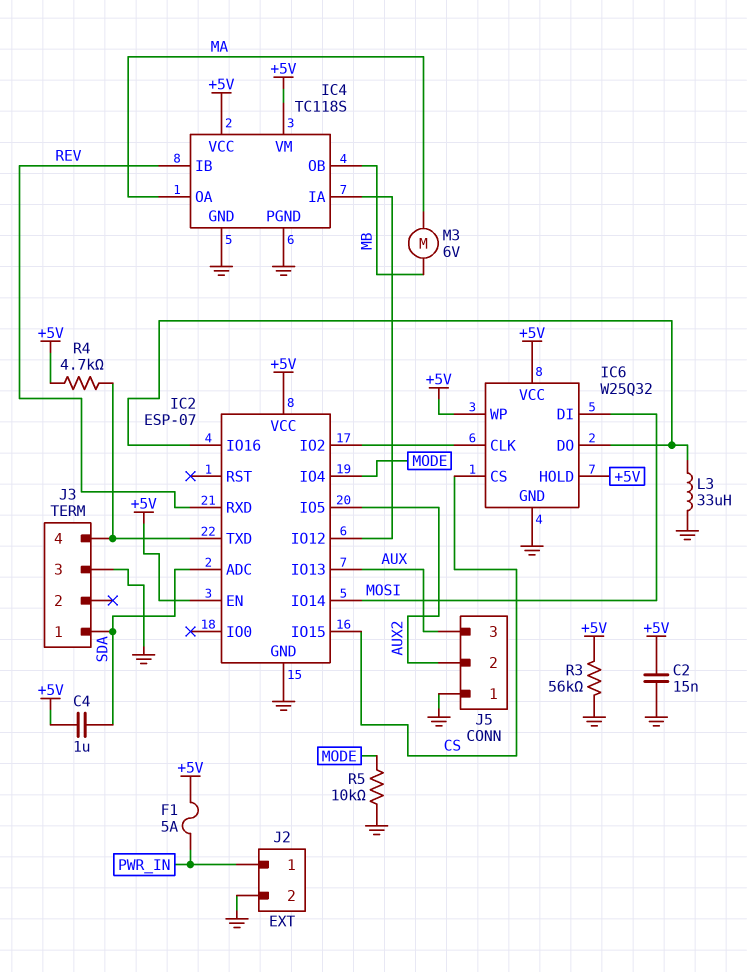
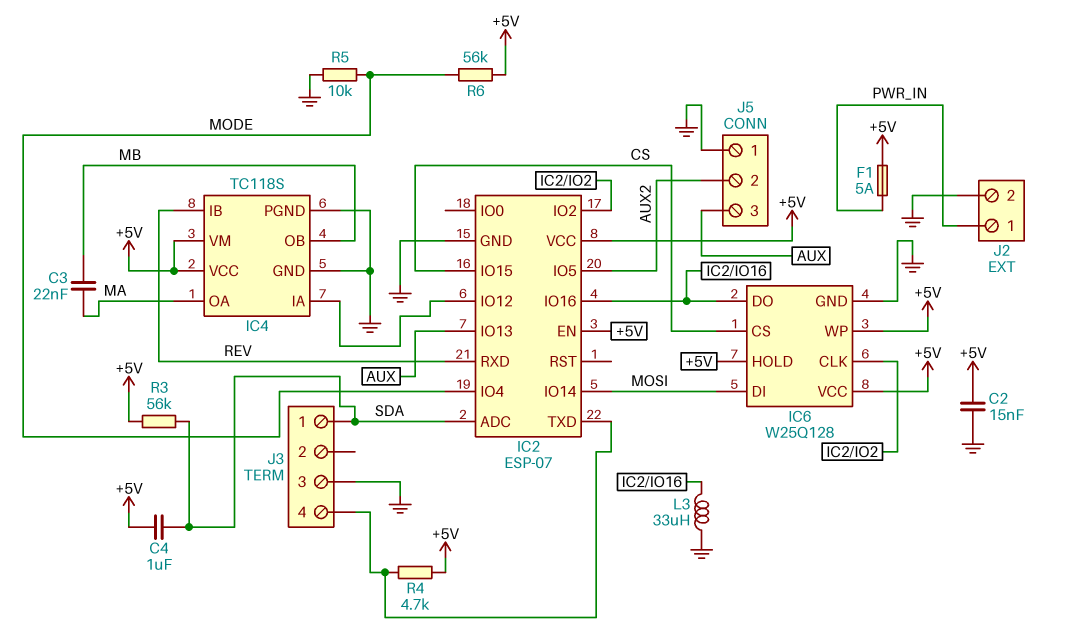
C3: none -> 22nF (MA, MB)
IC6: W25Q32 -> W25Q128
M3: motor 6V (MA, MB) -> none
R3: 56k (+5V, GND) -> 56k (+5V, SDA)
R6: none -> 56k (+5V, MODE)

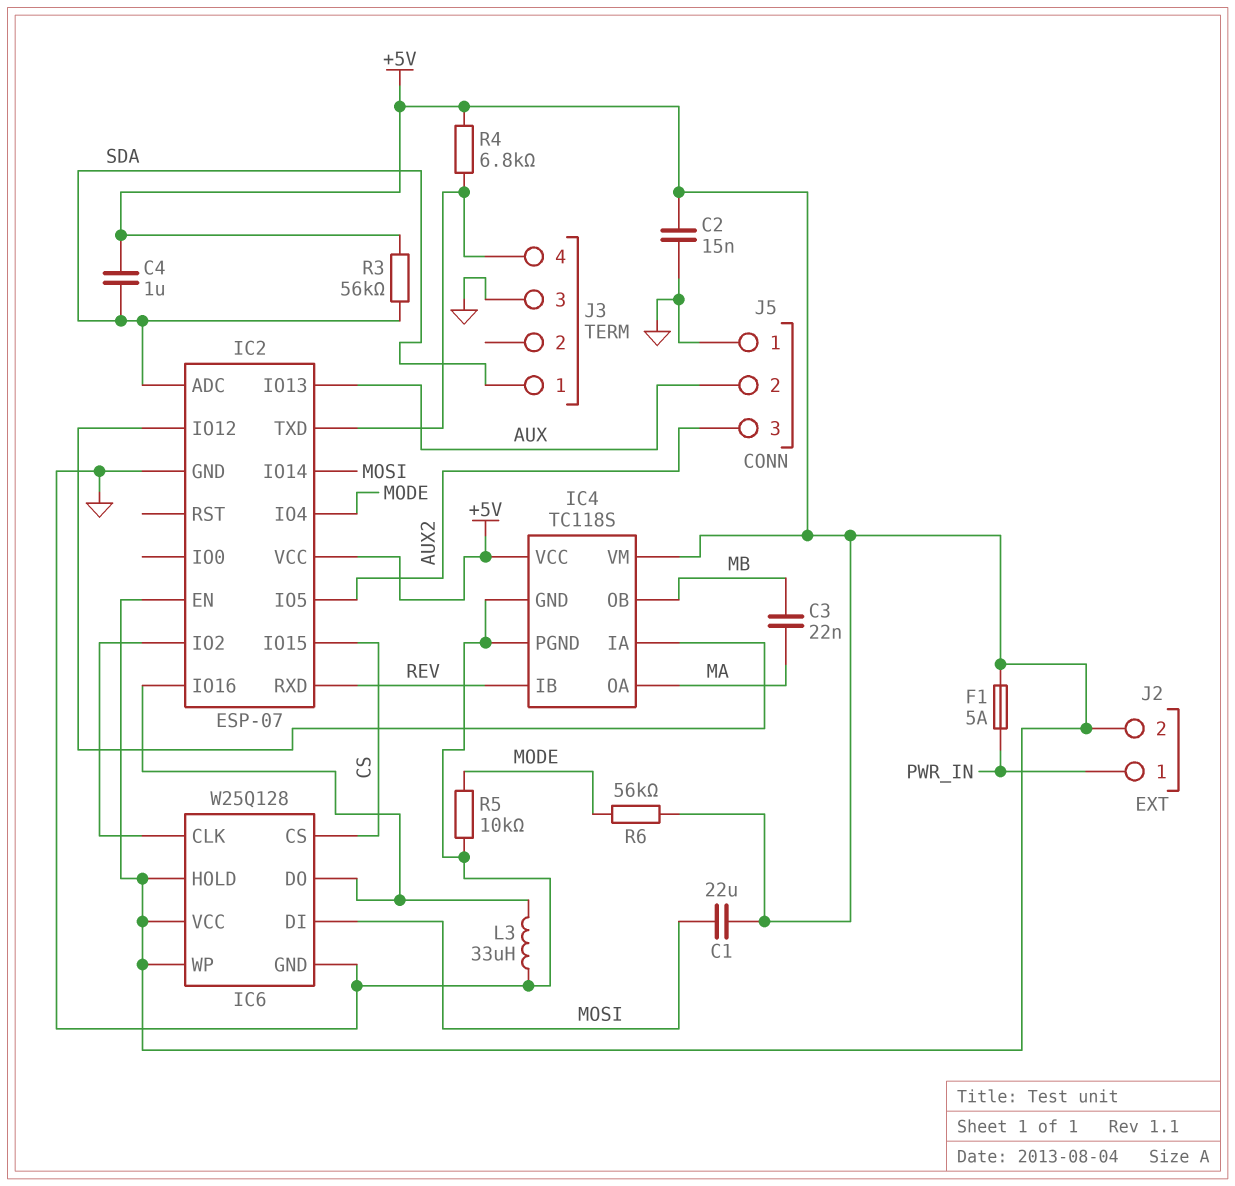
C1: none -> 22uF (+5V, MOSI)
J2 pin 2: GND -> +5V
J5 pin 2: AUX2 -> AUX
J5 pin 3: AUX -> AUX2
R4: 4.7k (+5V, IC2/TXD) -> 6.8k (+5V, IC2/TXD)

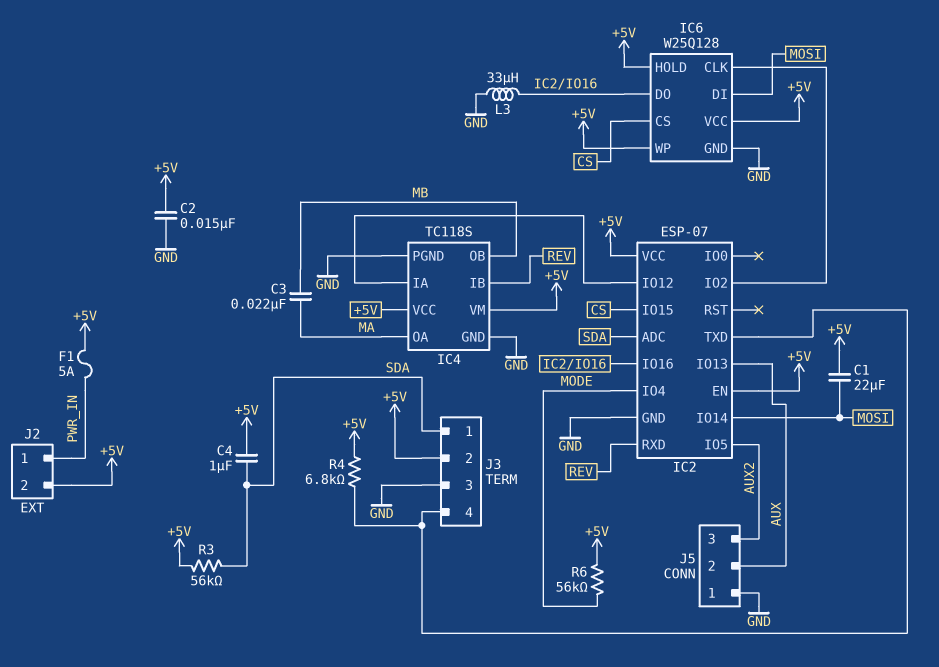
J3 pin 2: none -> +5V
R5: 10k (GND, MODE) -> none

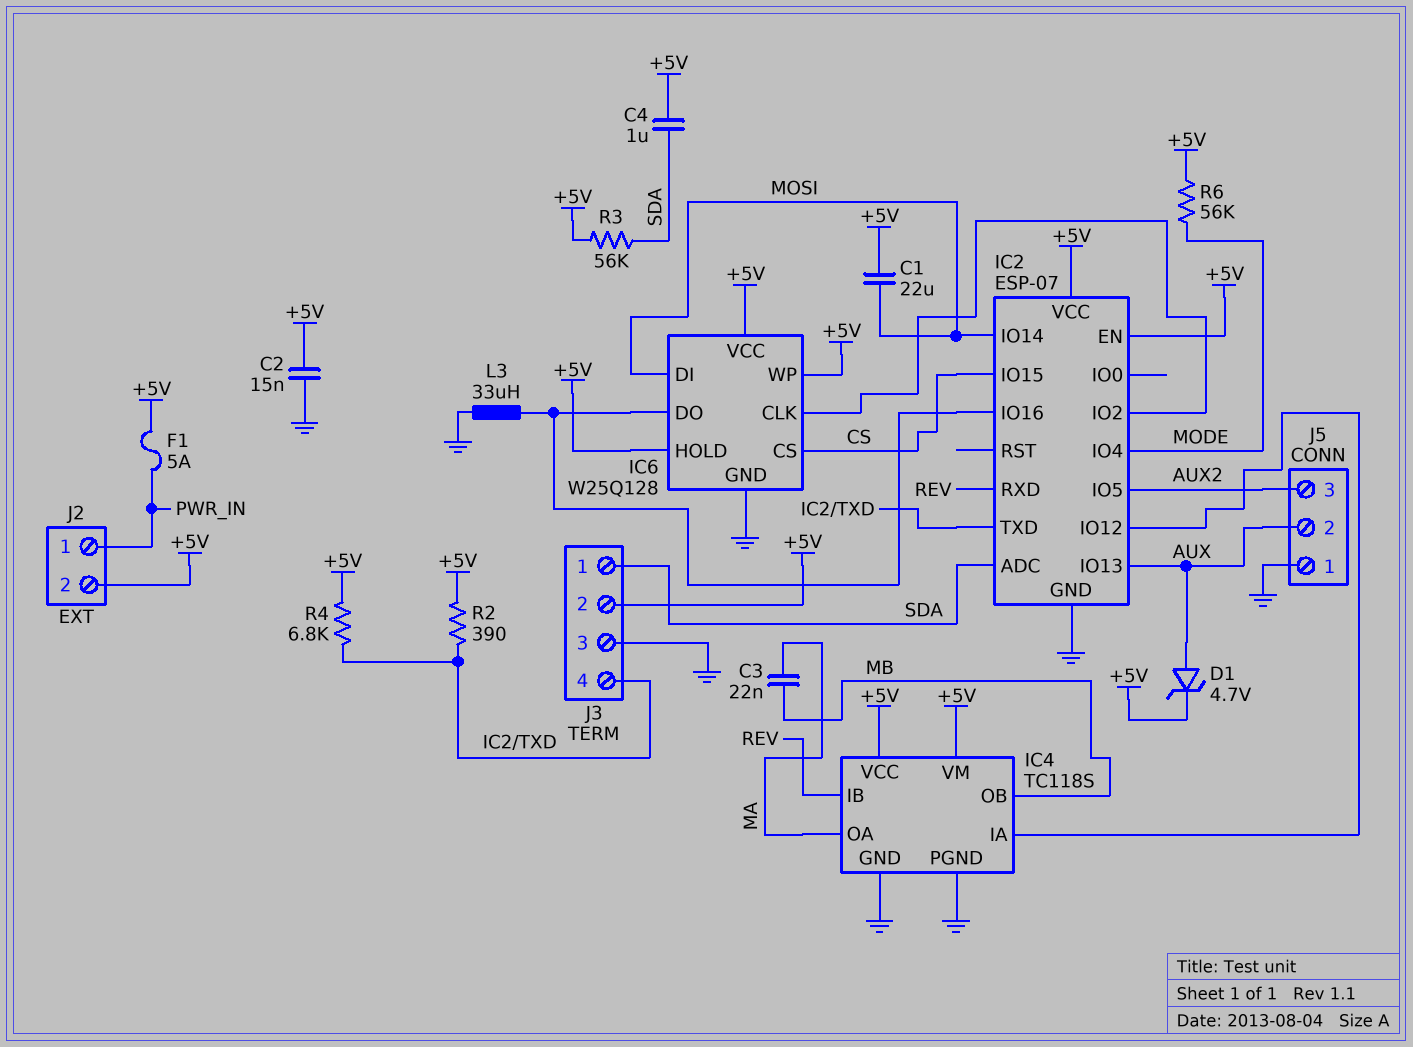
D1: none -> zener 4.7V (A AUX, K +5V)
R2: none -> 390 (+5V, IC2/TXD)

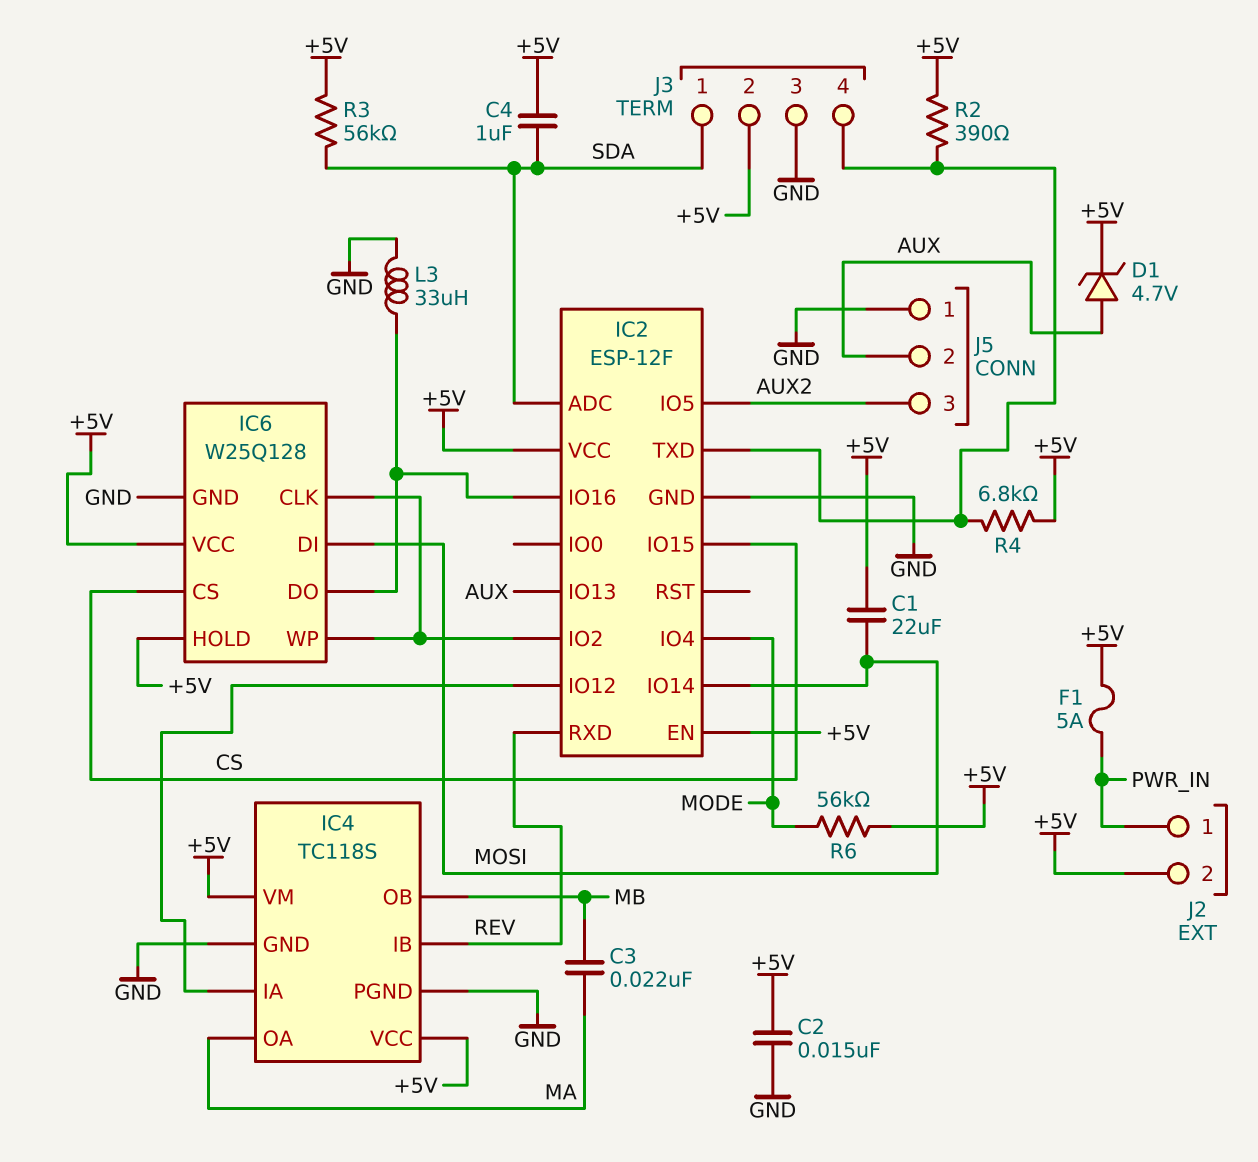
IC2: ESP-07 -> ESP-12F
IC6 pin WP: +5V -> IC2/IO2

